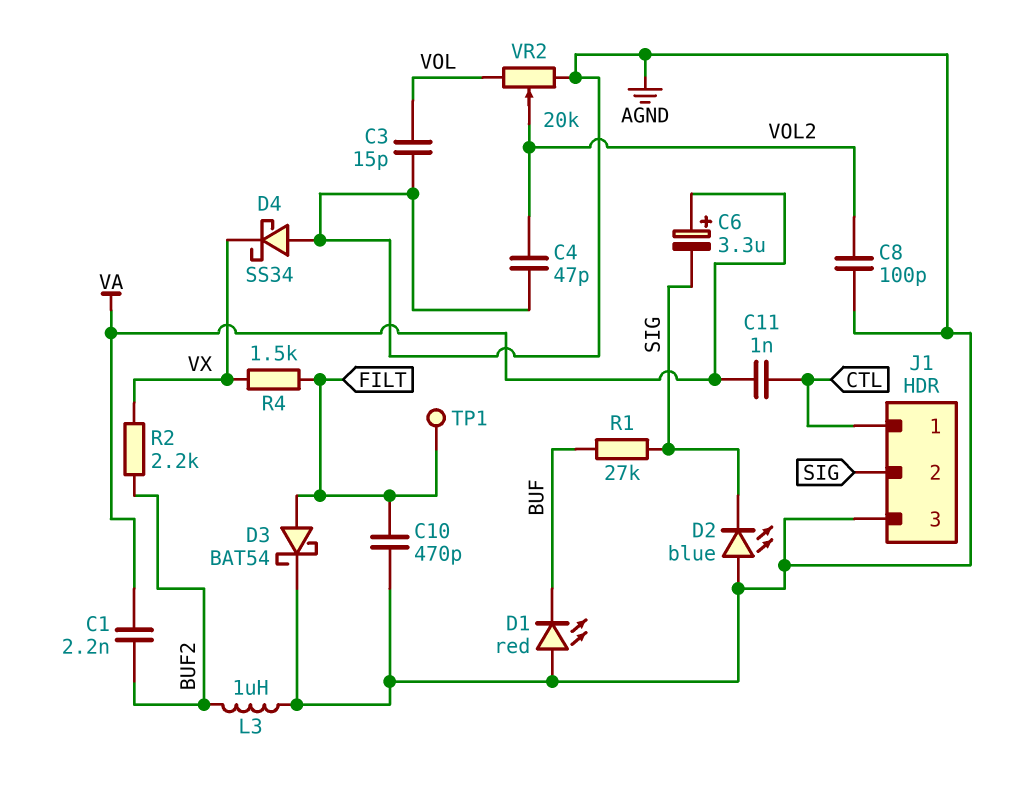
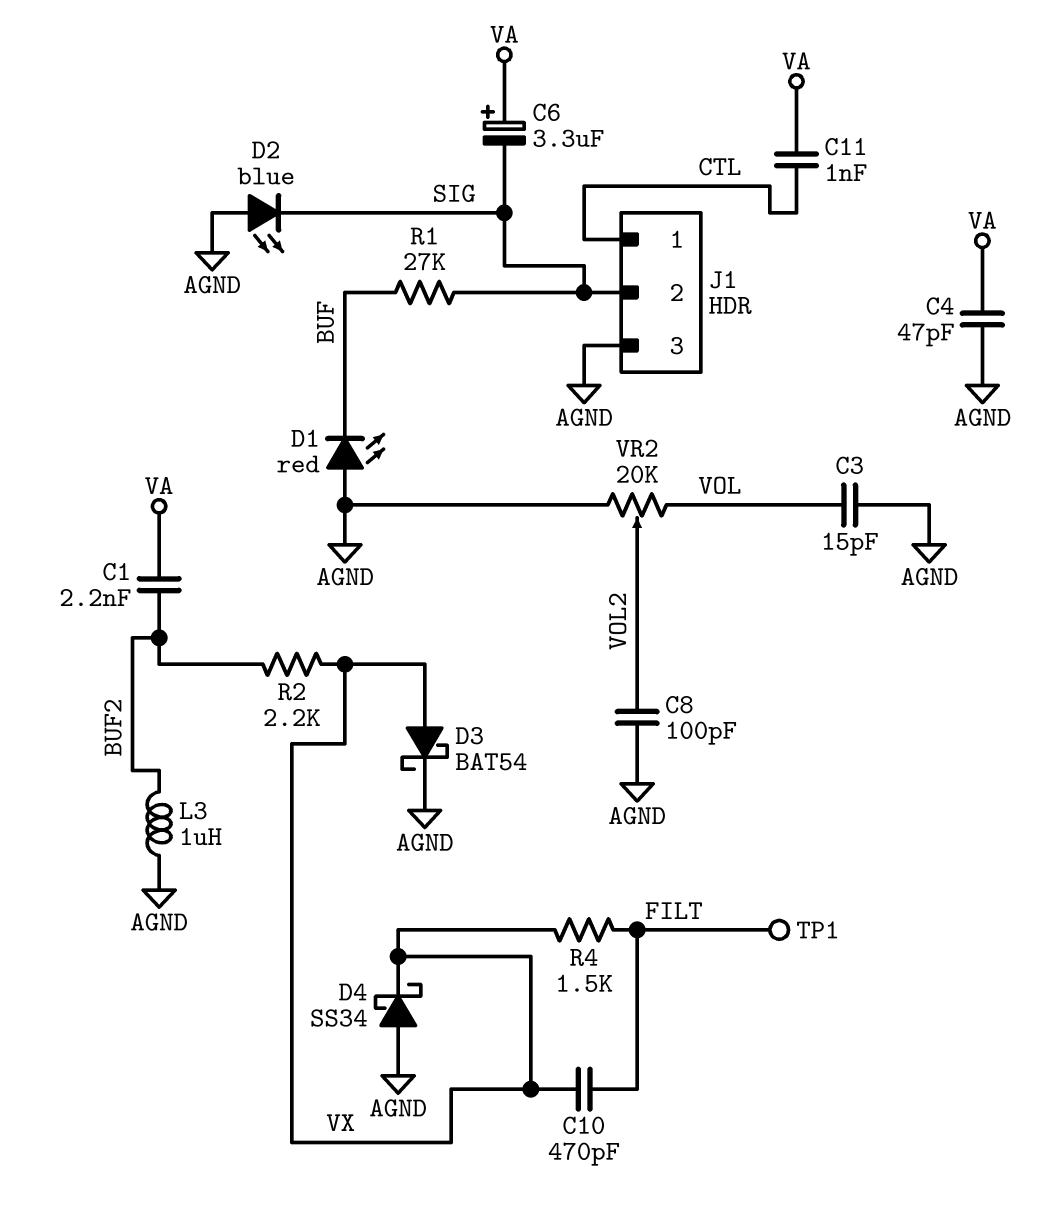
C4: 47pF (AGND, VOL2) -> 47pF (AGND, VA)
C10: 470pF (AGND, FILT) -> 470pF (FILT, VX)
D3: schottky BAT54 (A FILT, K AGND) -> schottky BAT54 (A VX, K AGND)

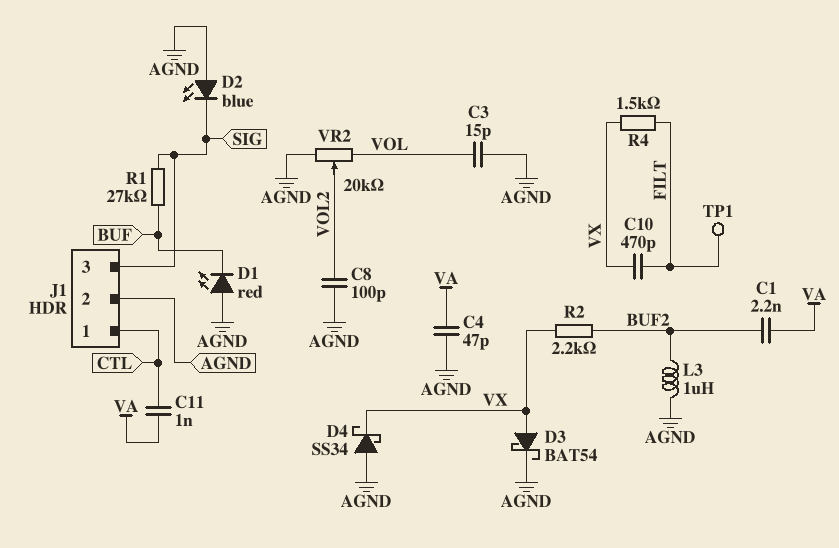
C6: 3.3uF (plus VA, minus SIG) -> none
J1 pin 2: SIG -> AGND
J1 pin 3: AGND -> SIG

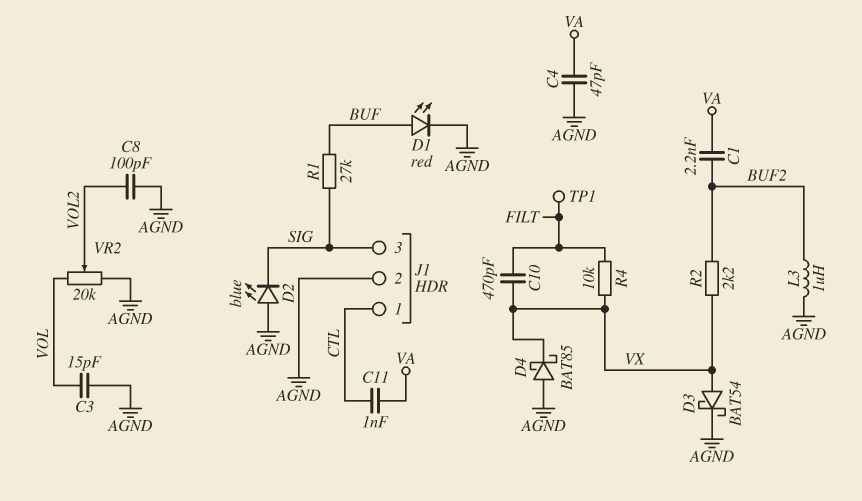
D1: LED red (A AGND, K BUF) -> LED red (A BUF, K AGND)
D4: schottky SS34 (A AGND, K VX) -> schottky BAT85 (A AGND, K VX)
R4: 1.5k (FILT, VX) -> 10k (FILT, VX)

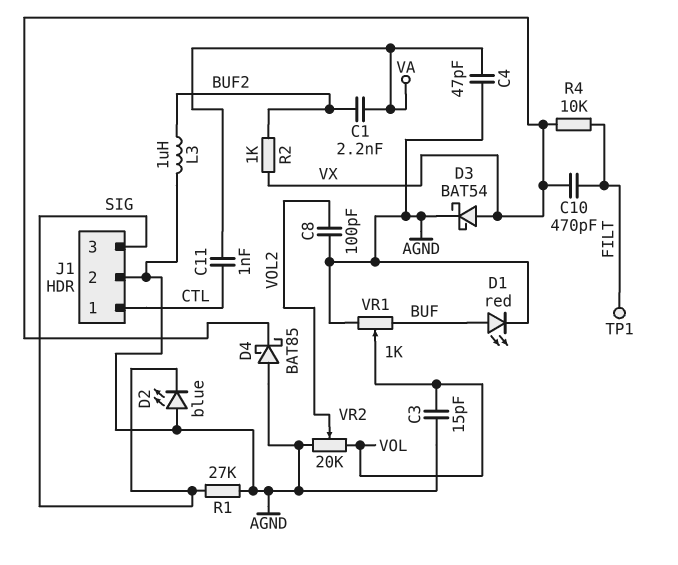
R1: 27k (BUF, SIG) -> 27k (AGND, SIG)
R2: 2.2k (BUF2, VX) -> 1k (BUF2, VX)
VR1: none -> 1k (AGND, BUF, wiper VOL)

